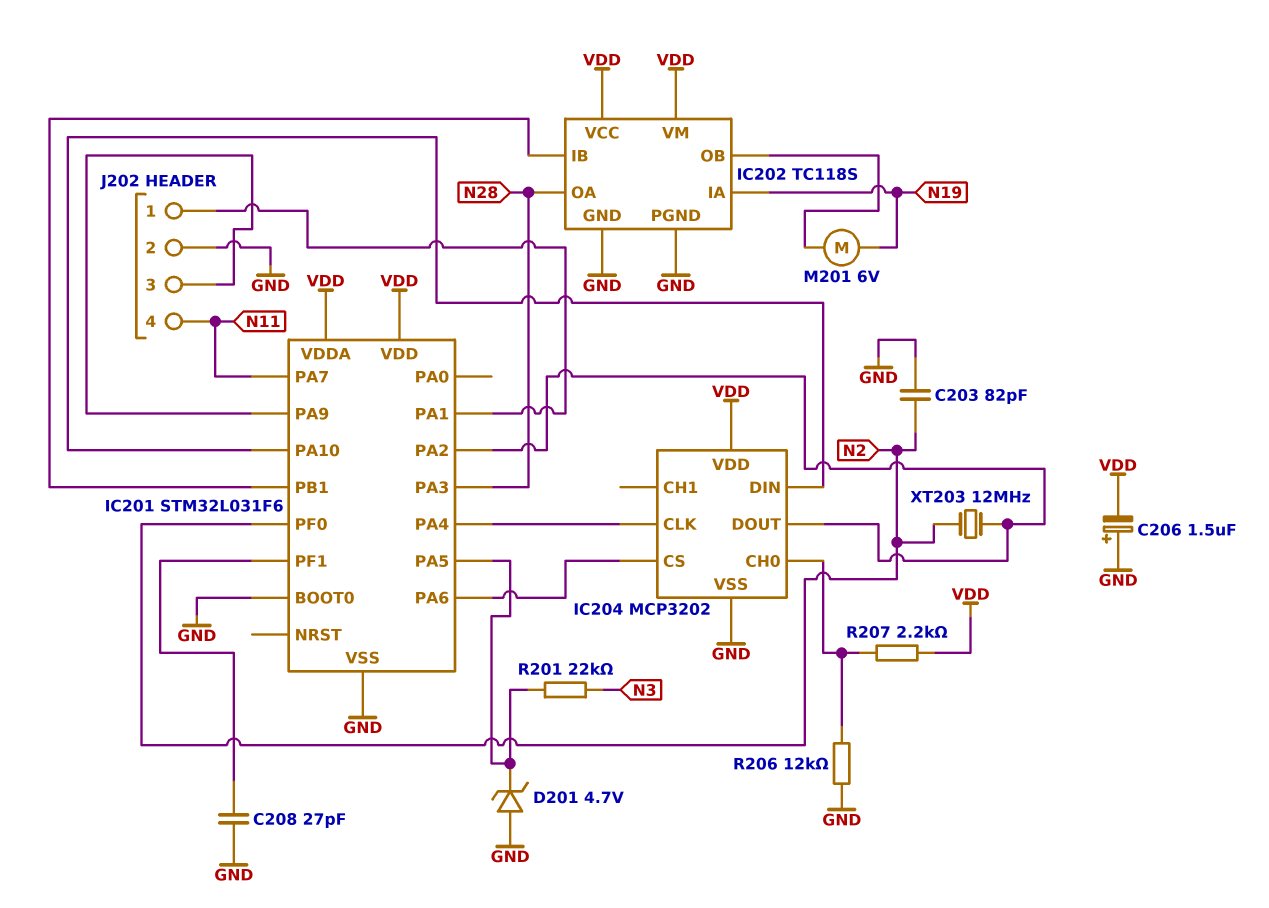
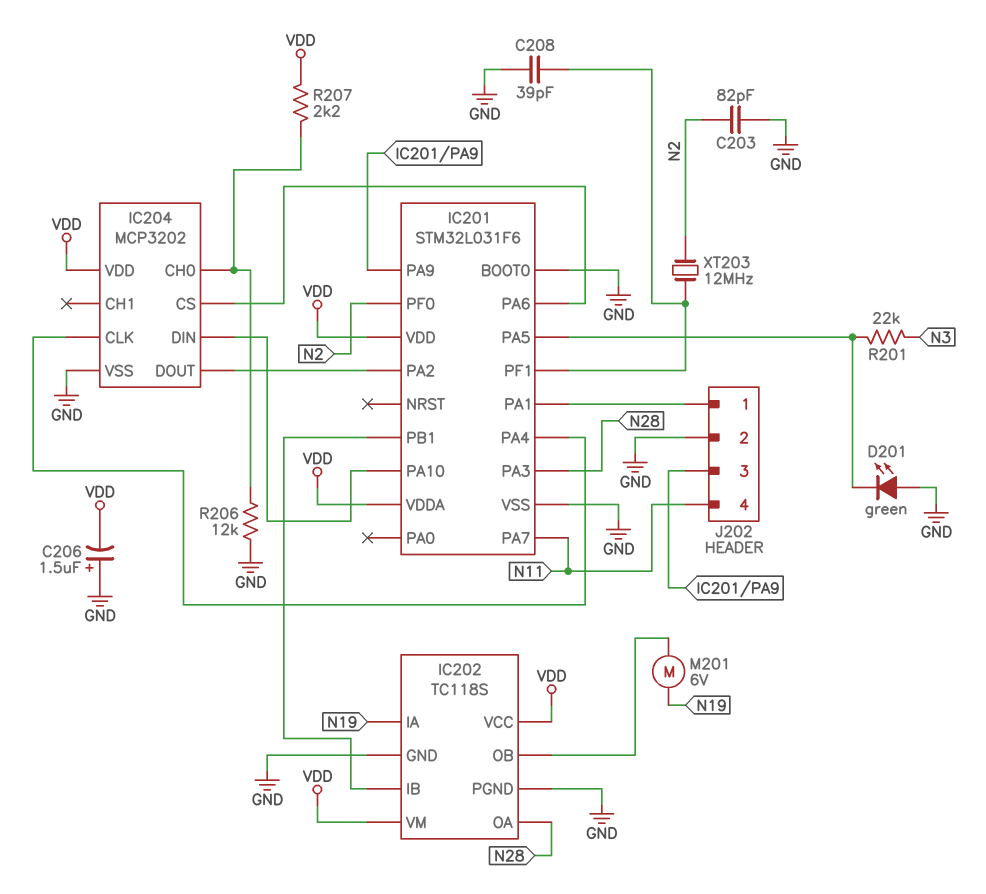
C208: 27pF (GND, IC201/PF1) -> 39pF (GND, IC201/PF1)
D201: zener 4.7V (A GND, K IC201/PA5) -> LED green (A GND, K IC201/PA5)
XT203: 12MHz (IC201/PA2, N2) -> 12MHz (IC201/PF1, N2)

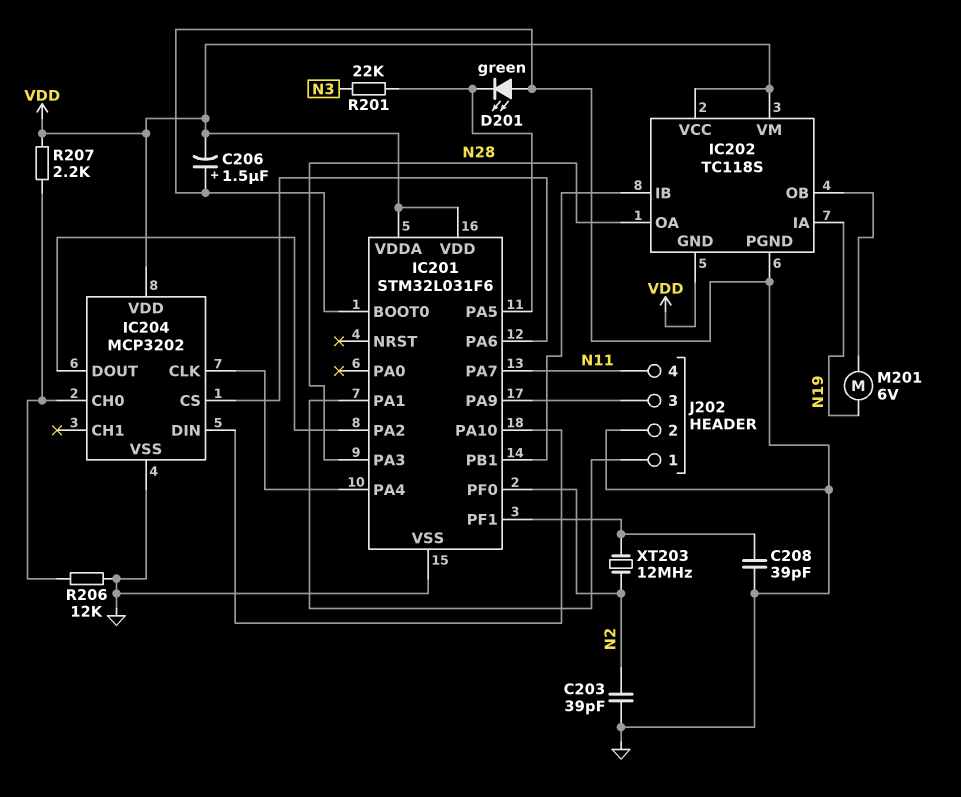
C203: 82pF (GND, N2) -> 39pF (GND, N2)
IC202 pin GND: GND -> VDD

